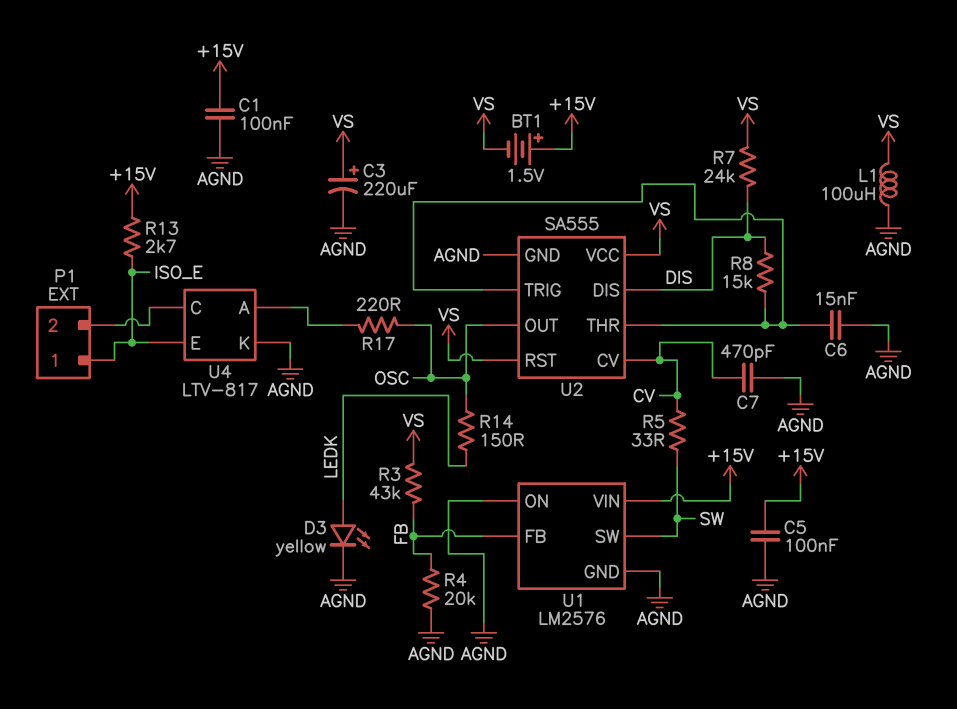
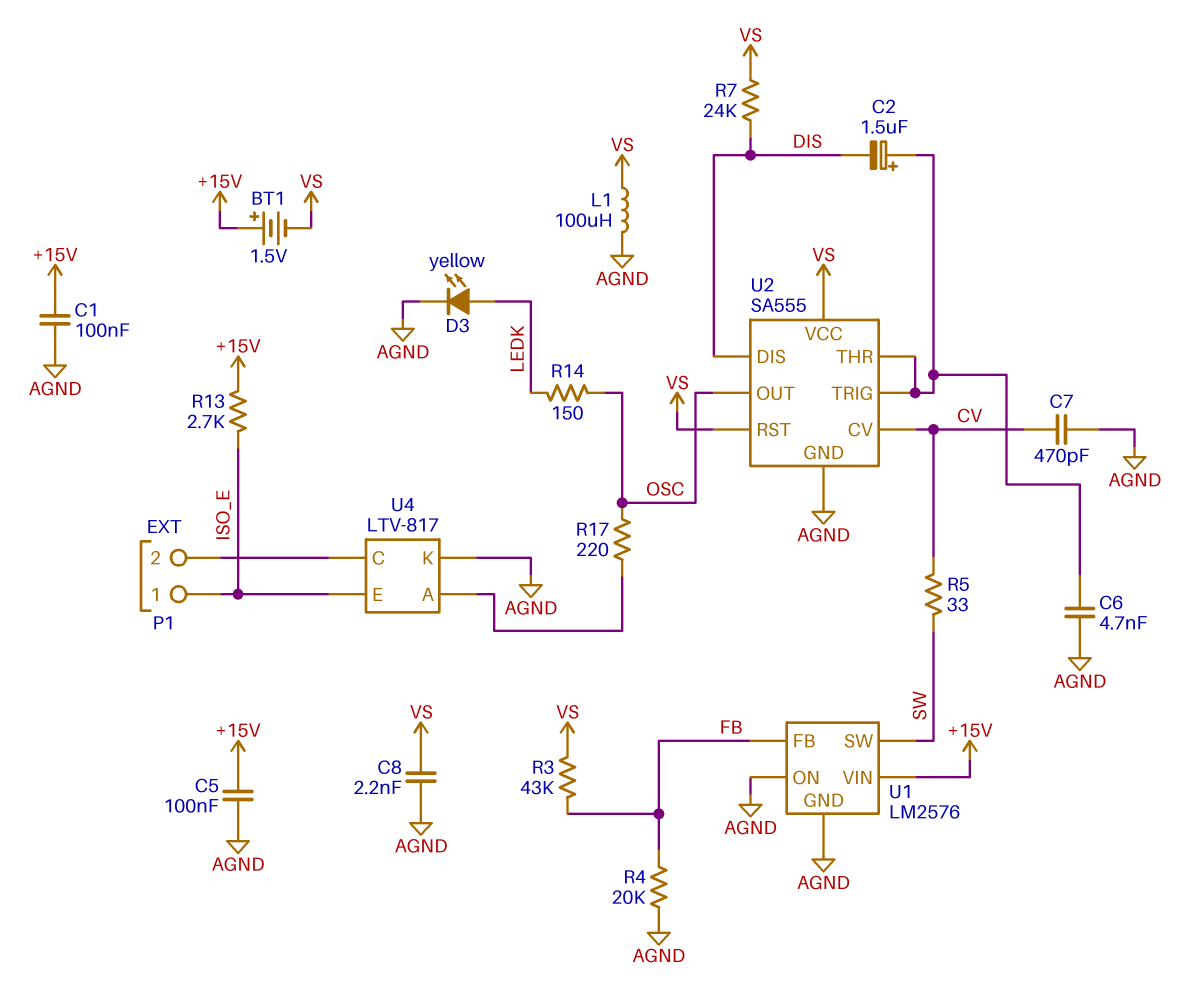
C2: none -> 1.5uF (plus U2/THR, minus DIS)
C3: 220uF (plus VS, minus AGND) -> none
C6: 15nF (AGND, U2/THR) -> 4.7nF (AGND, U2/THR)
C8: none -> 2.2nF (AGND, VS)
R8: 15k (DIS, U2/THR) -> none

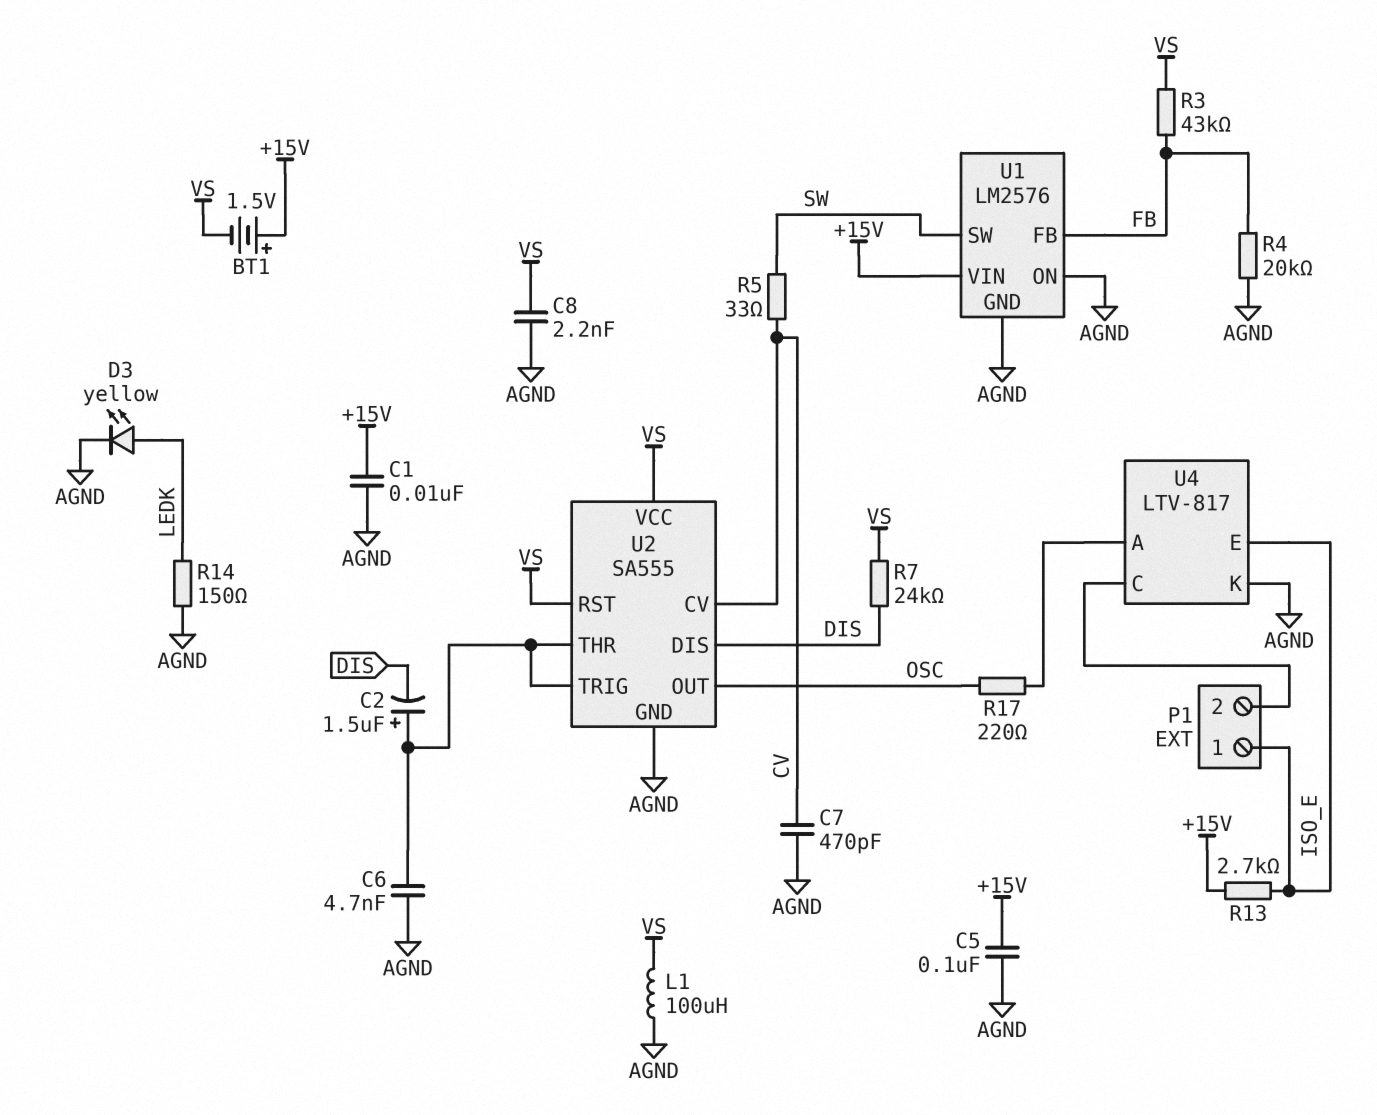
C1: 100nF (+15V, AGND) -> 10nF (+15V, AGND)
R14: 150 (LEDK, OSC) -> 150 (AGND, LEDK)

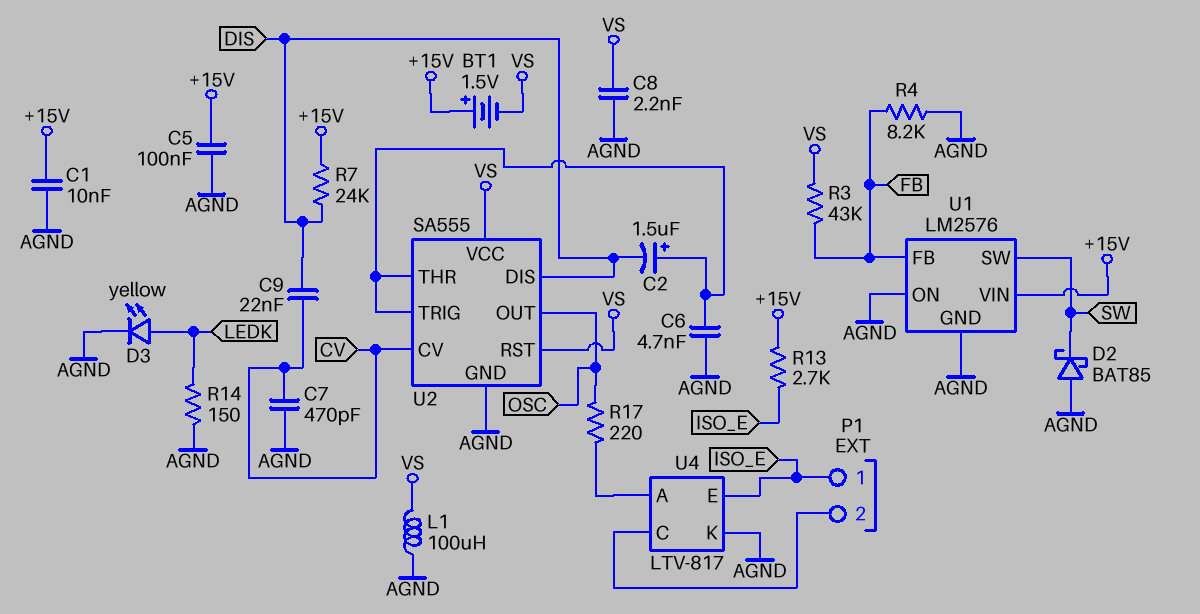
C9: none -> 22nF (CV, DIS)
D2: none -> schottky BAT85 (A AGND, K SW)
R4: 20k (AGND, FB) -> 8.2k (AGND, FB)
R5: 33 (CV, SW) -> none
R7: 24k (DIS, VS) -> 24k (+15V, DIS)

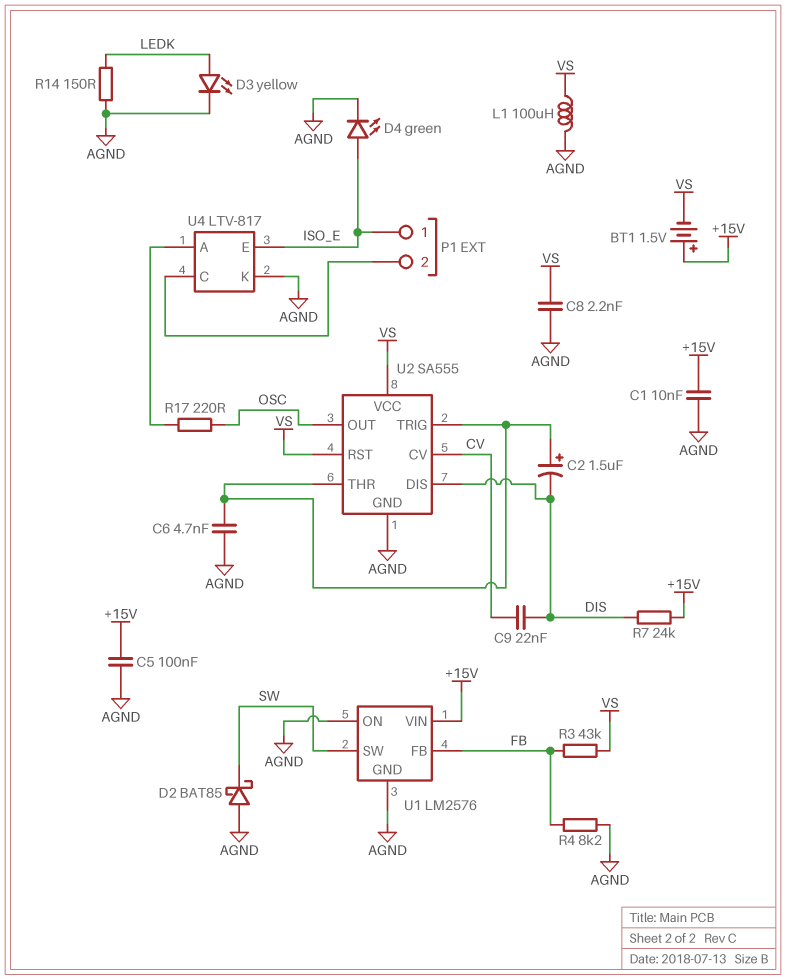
C7: 470pF (AGND, CV) -> none
D4: none -> LED green (A ISO_E, K AGND)
R13: 2.7k (+15V, ISO_E) -> none

